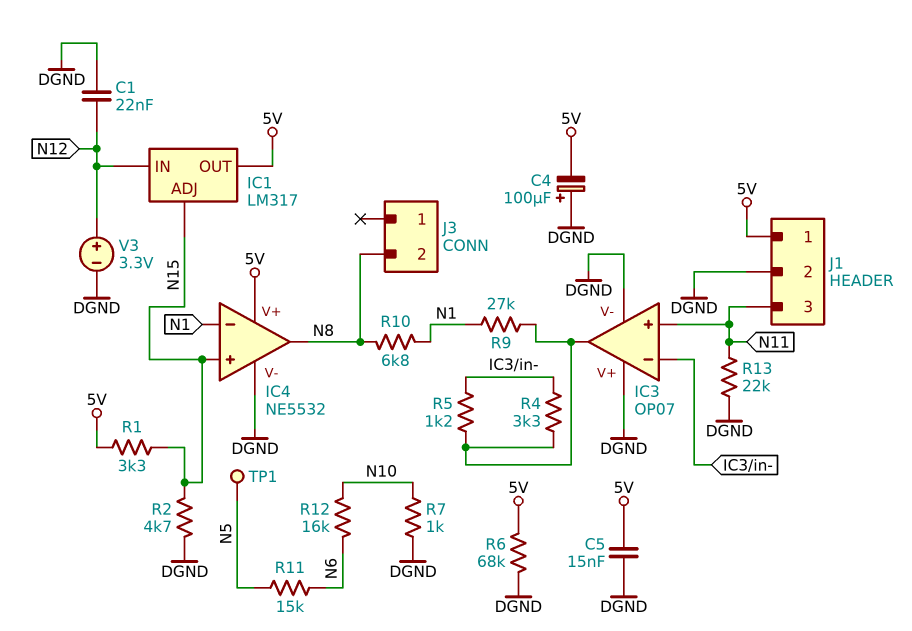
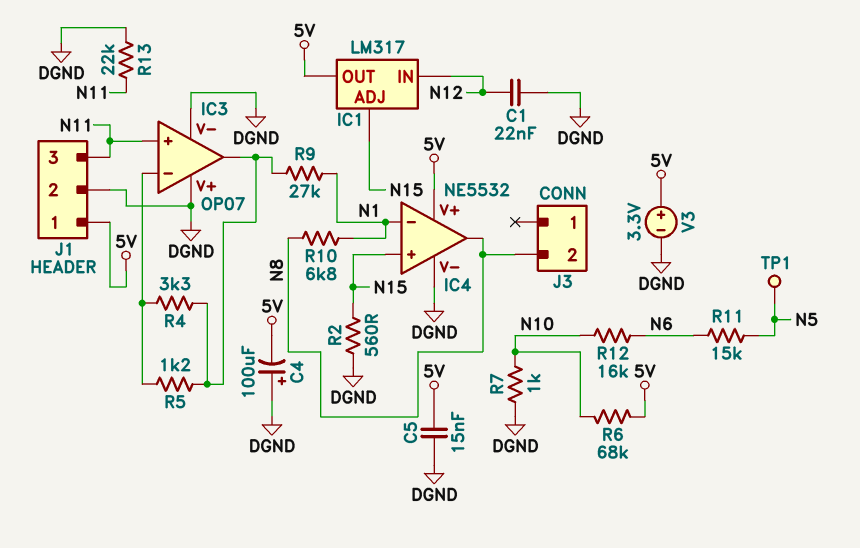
R1: 3.3k (5V, N15) -> none
R2: 4.7k (DGND, N15) -> 560 (DGND, N15)
R6: 68k (5V, DGND) -> 68k (5V, N10)
V3: 3.3V (plus N12, minus DGND) -> 3.3V (plus 5V, minus DGND)

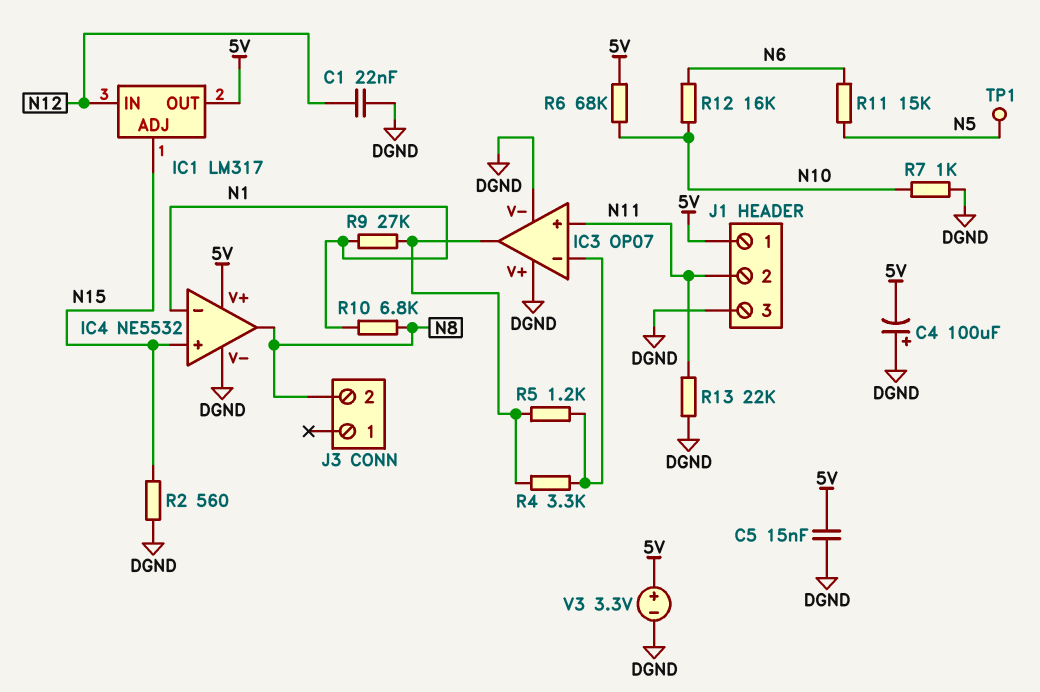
J1 pin 2: DGND -> N11
J1 pin 3: N11 -> DGND

